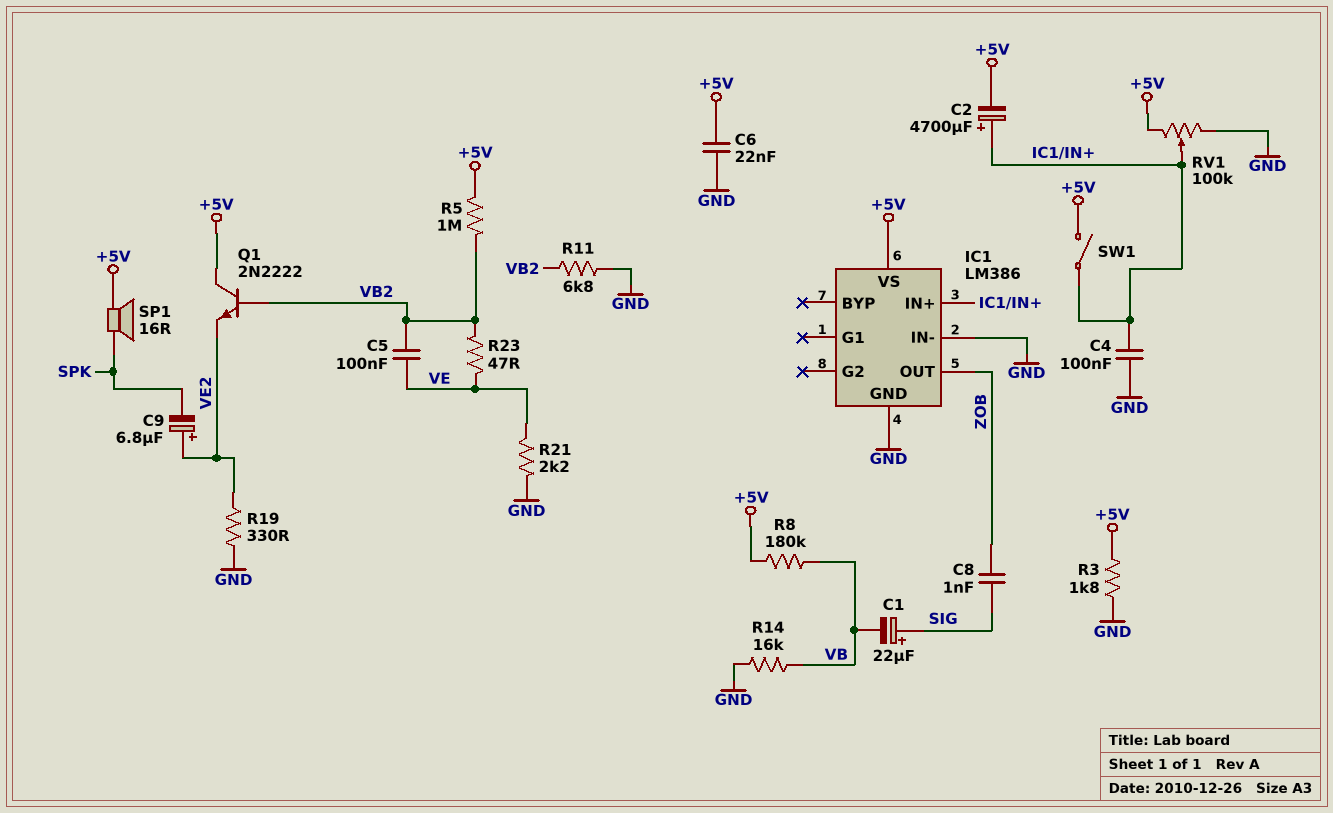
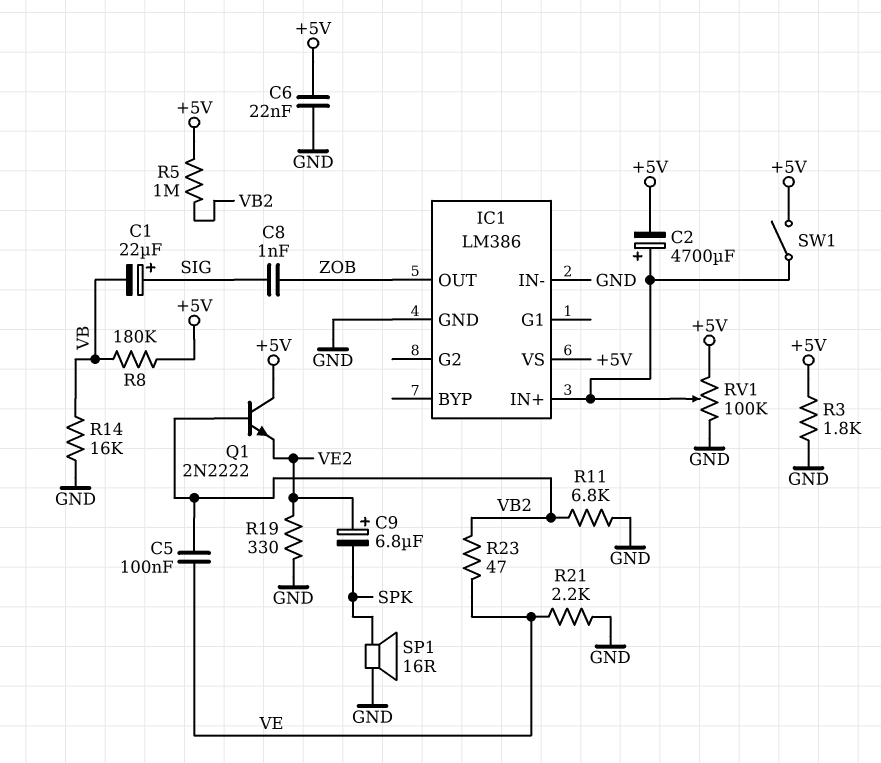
C4: 100nF (GND, IC1/IN+) -> none
SP1: speaker 16R (+5V, SPK) -> speaker 16R (GND, SPK)

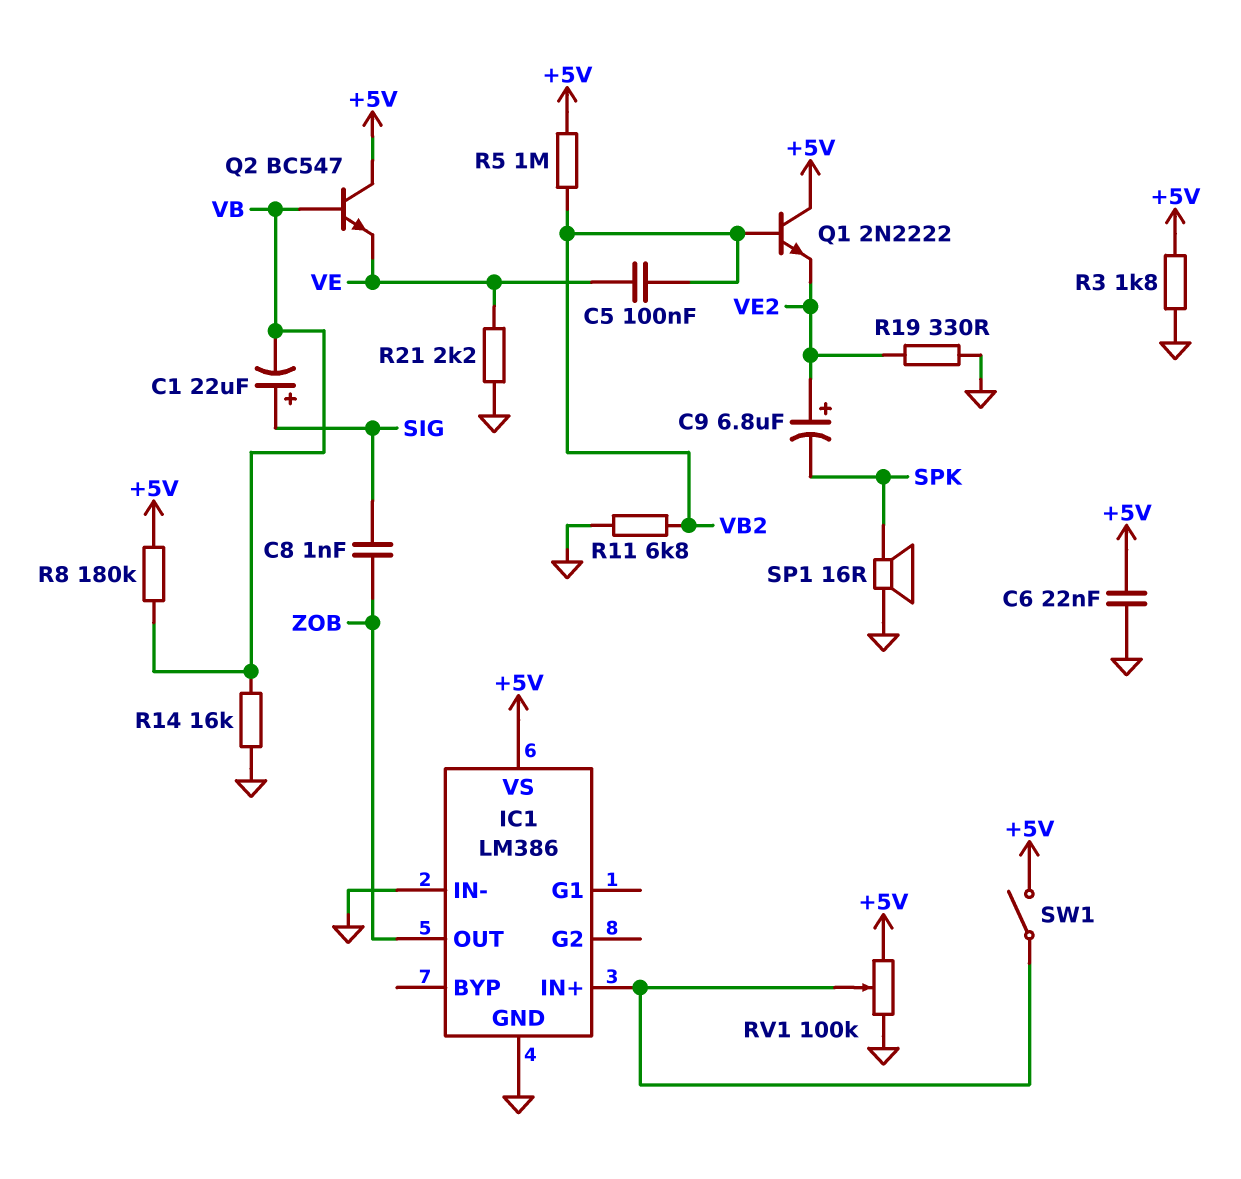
C2: 4700uF (plus IC1/IN+, minus +5V) -> none
Q2: none -> NPN BC547 (B VB, C +5V, E VE)
R23: 47 (VB2, VE) -> none

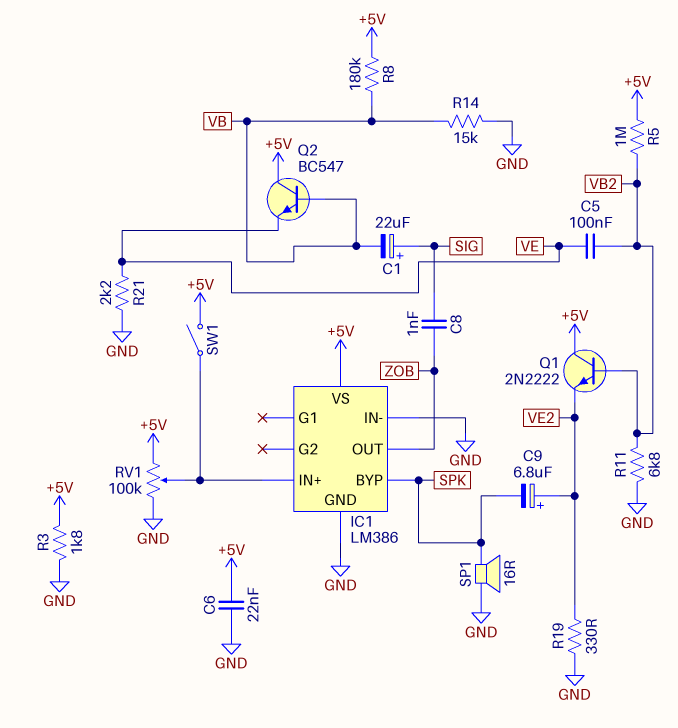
IC1 pin BYP: none -> SPK
R14: 16k (GND, VB) -> 15k (GND, VB)

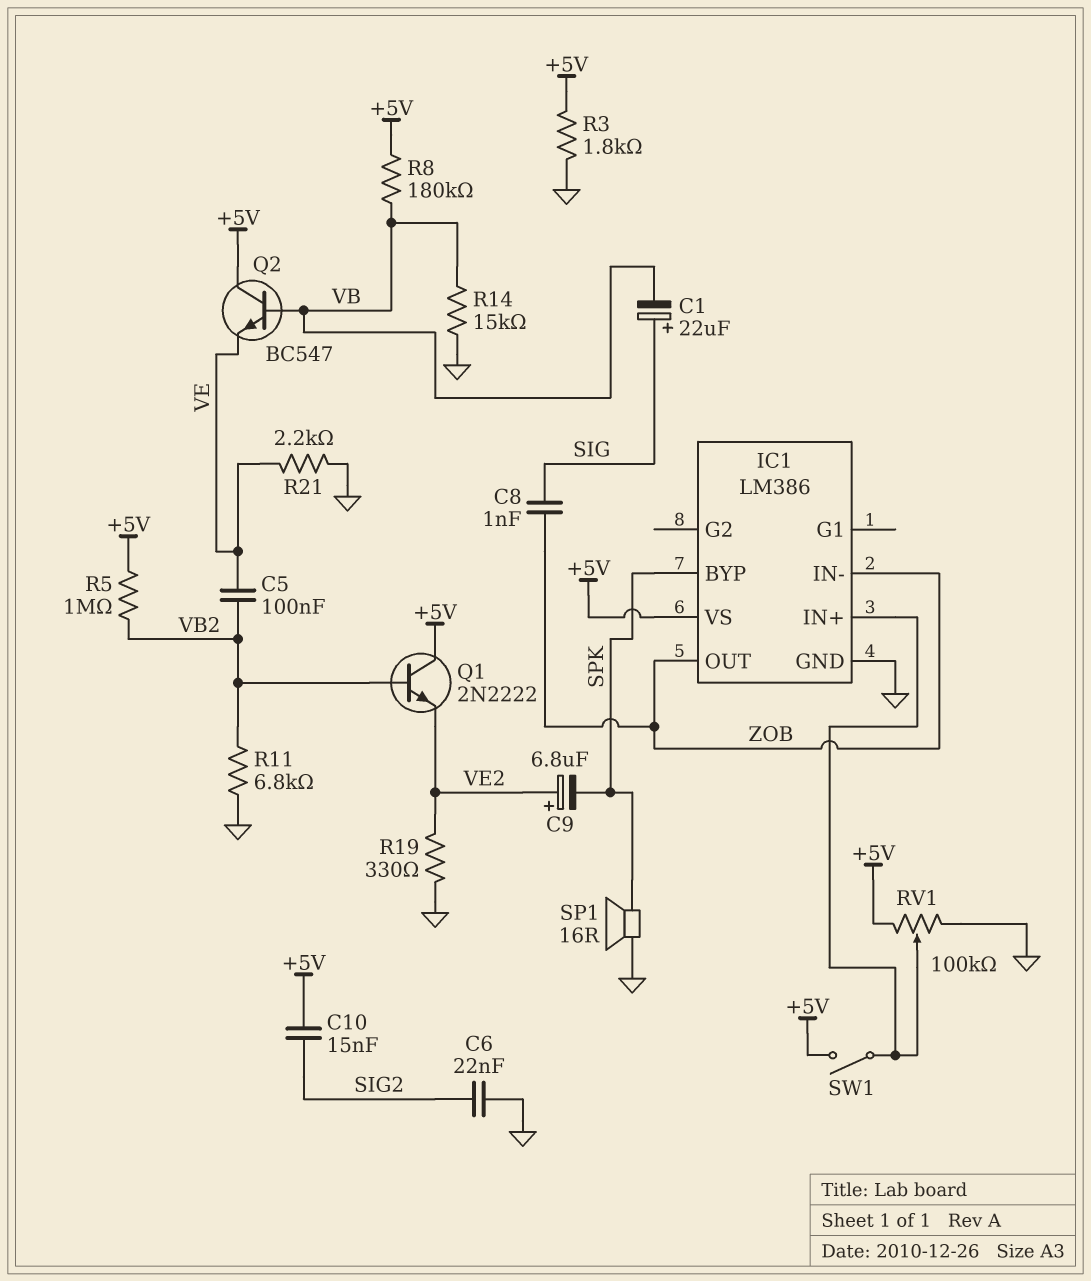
C6: 22nF (+5V, GND) -> 22nF (GND, SIG2)
C10: none -> 15nF (+5V, SIG2)
IC1 pin IN-: GND -> ZOB

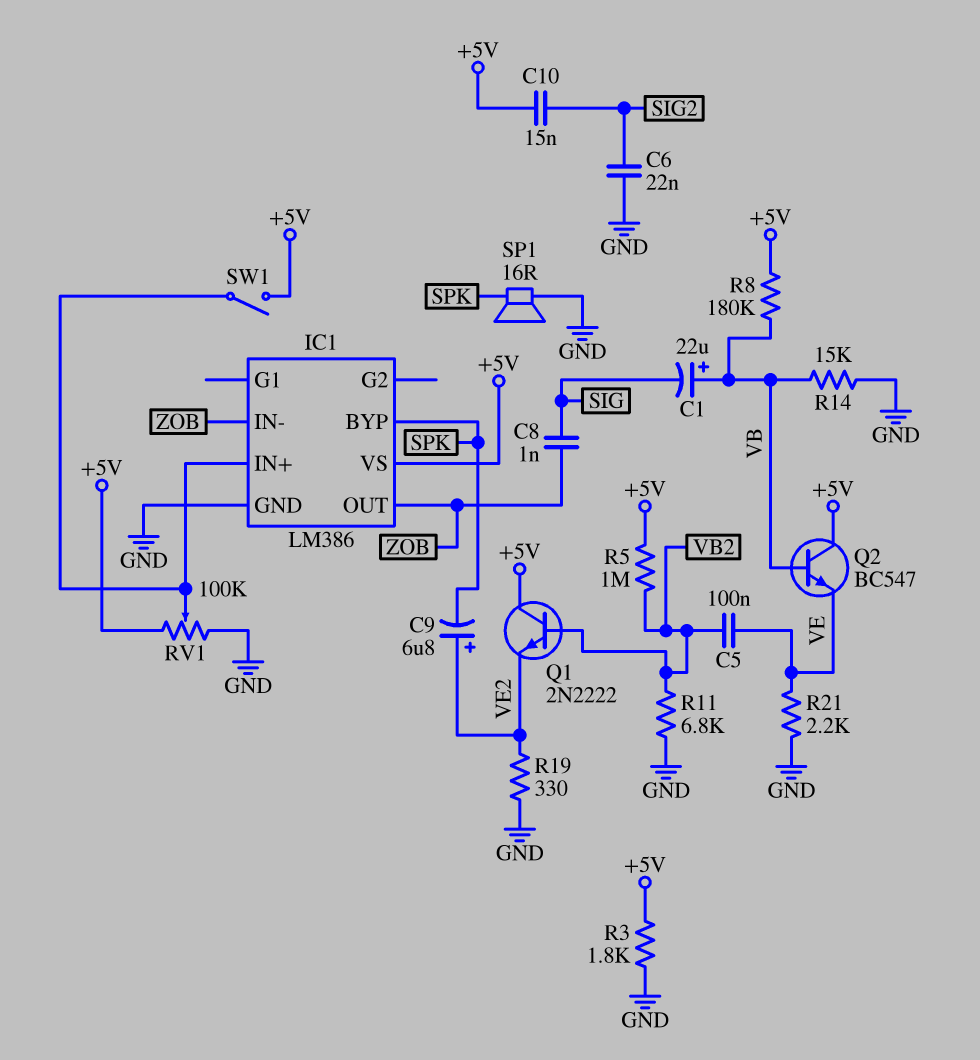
C1: 22uF (plus SIG, minus VB) -> 22uF (plus VB, minus SIG)

